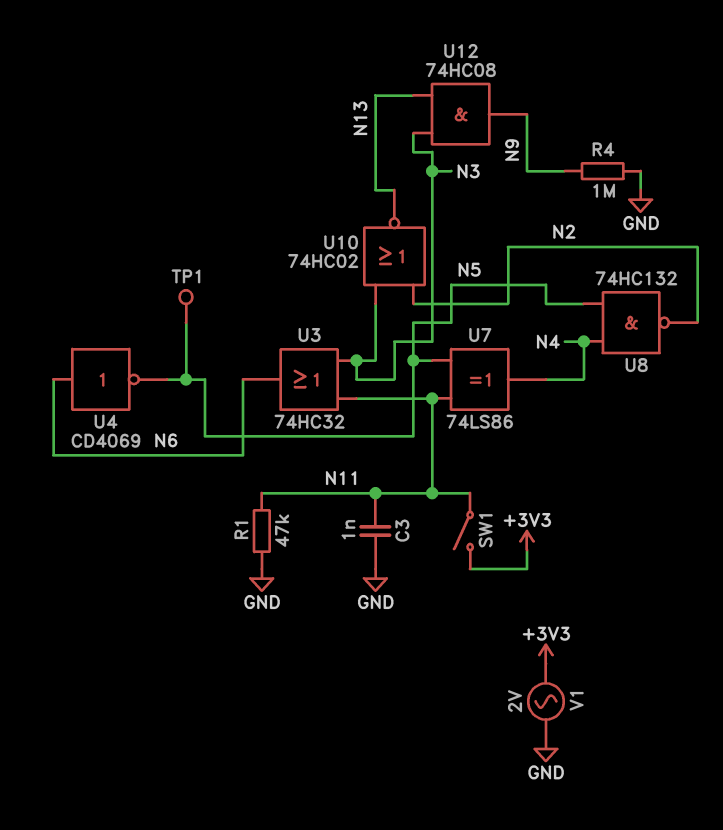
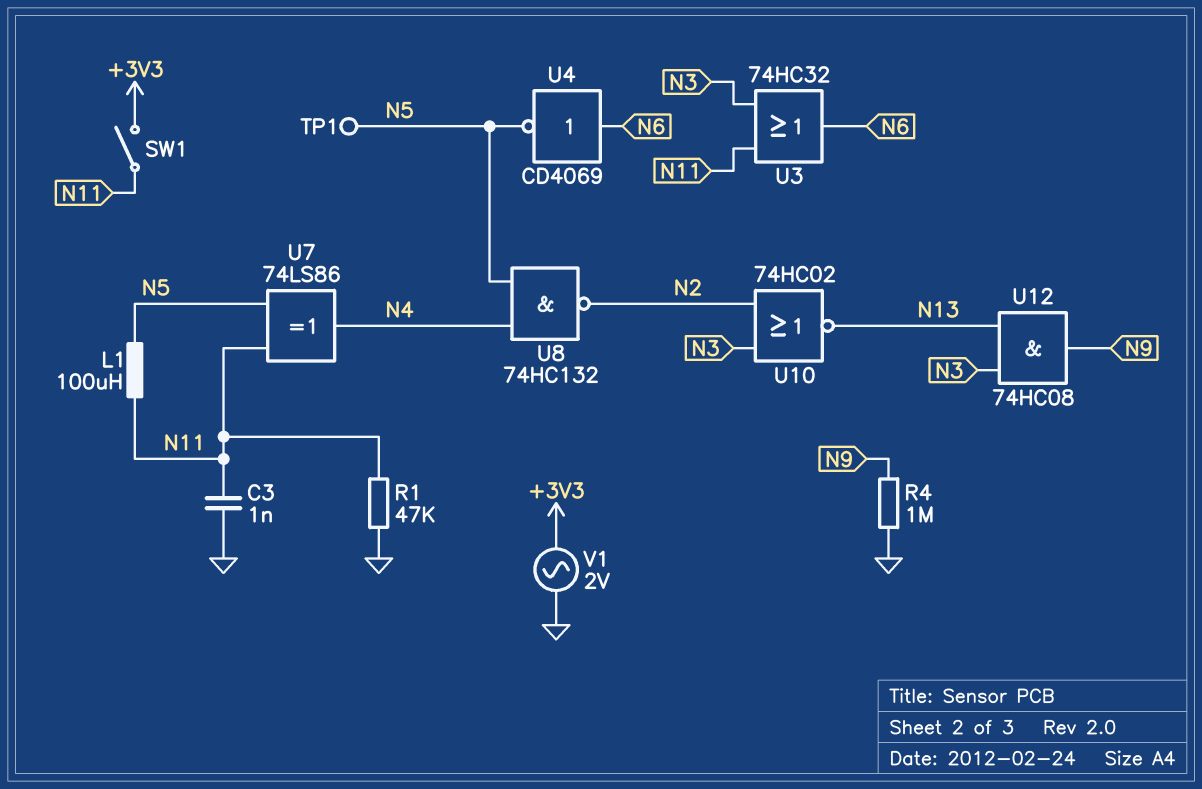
L1: none -> 100uH (N5, N11)

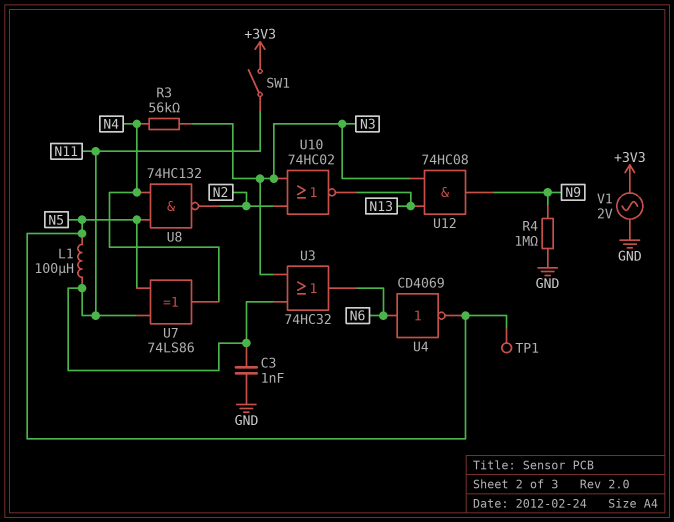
R1: 47k (GND, N11) -> none
R3: none -> 56k (N3, N4)

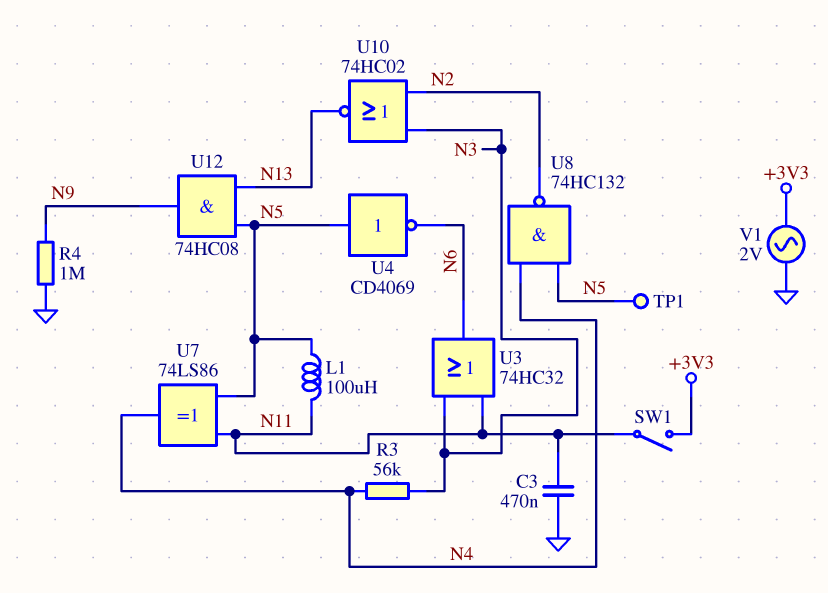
C3: 1nF (GND, N11) -> 470nF (GND, N11)
U4: NOT CD4069 (in N6, out N5) -> NOT CD4069 (in N5, out N6)
U12: AND 74HC08 (in N3, in N13, out N9) -> AND 74HC08 (in N5, in N13, out N9)

